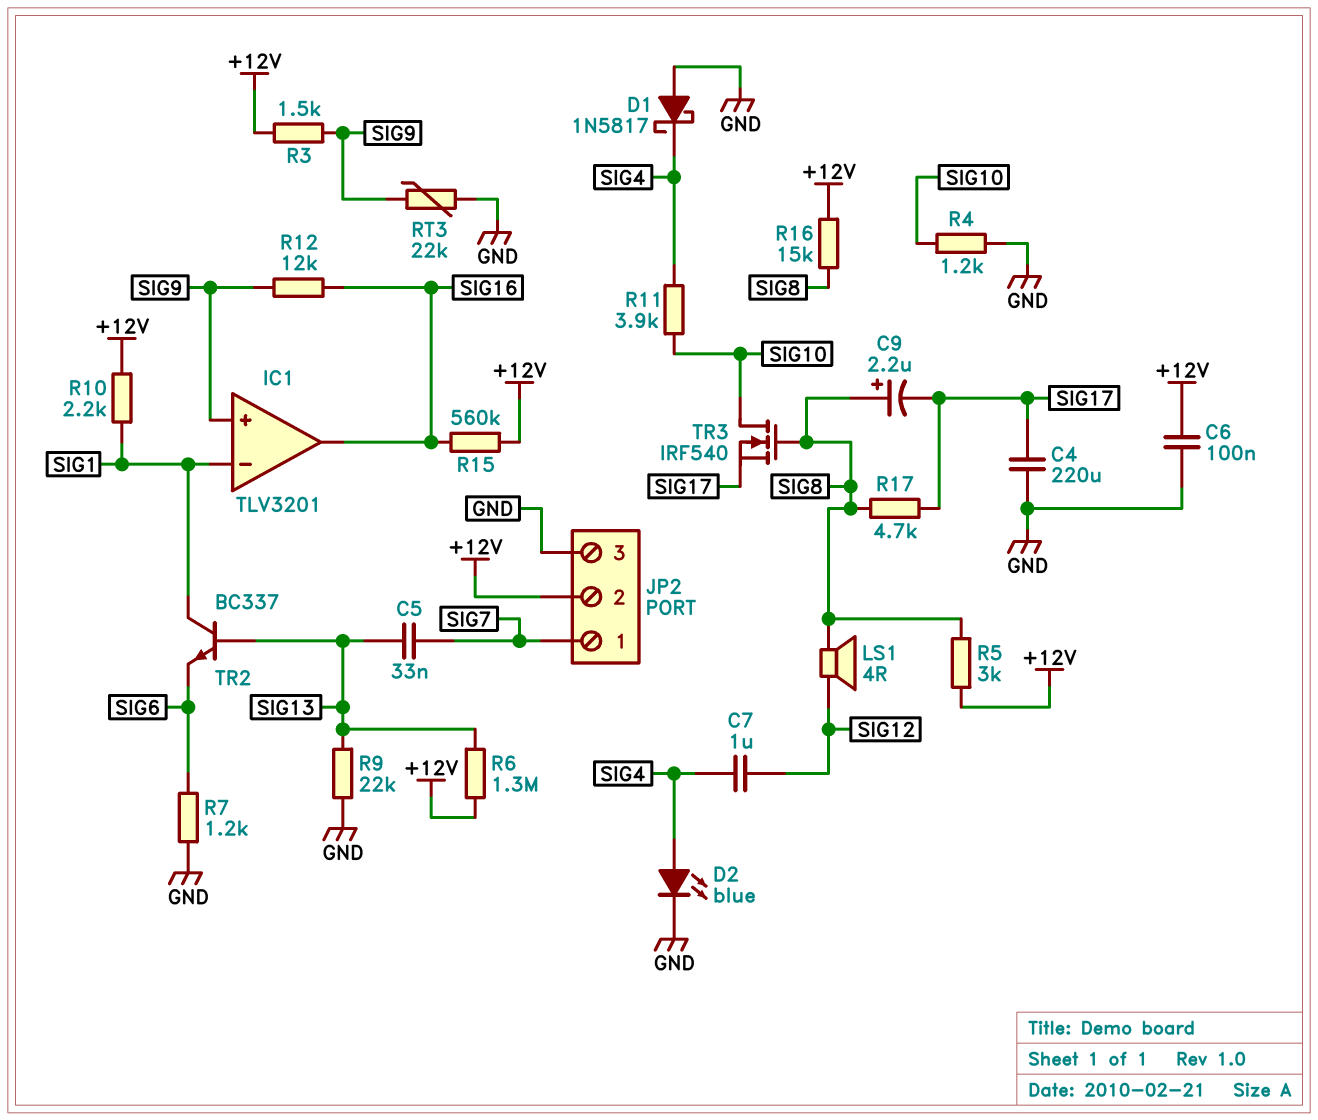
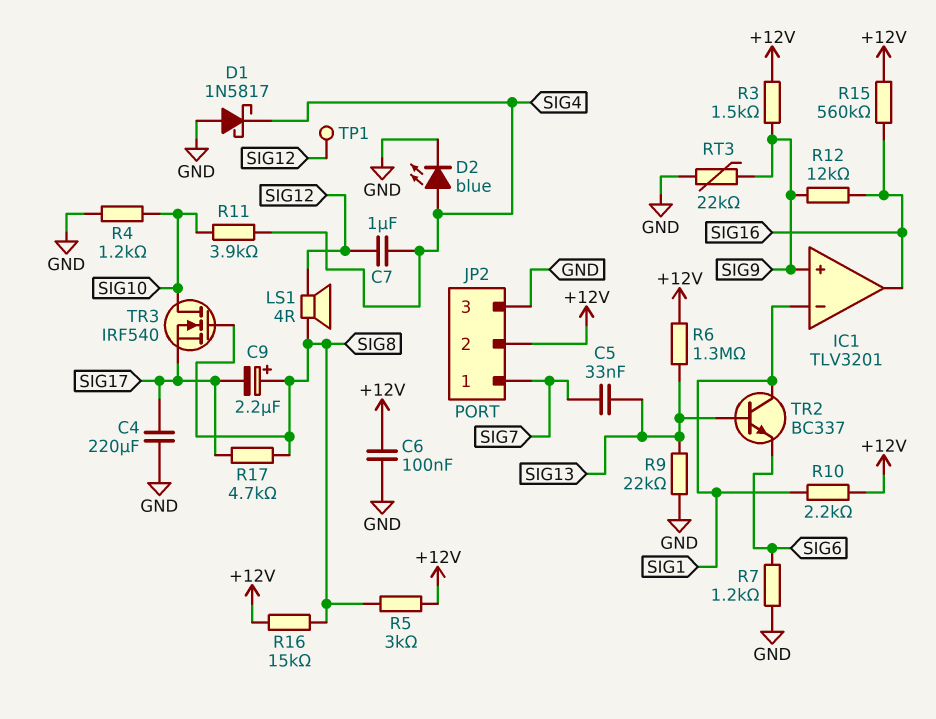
TP1: none -> test point (SIG12)

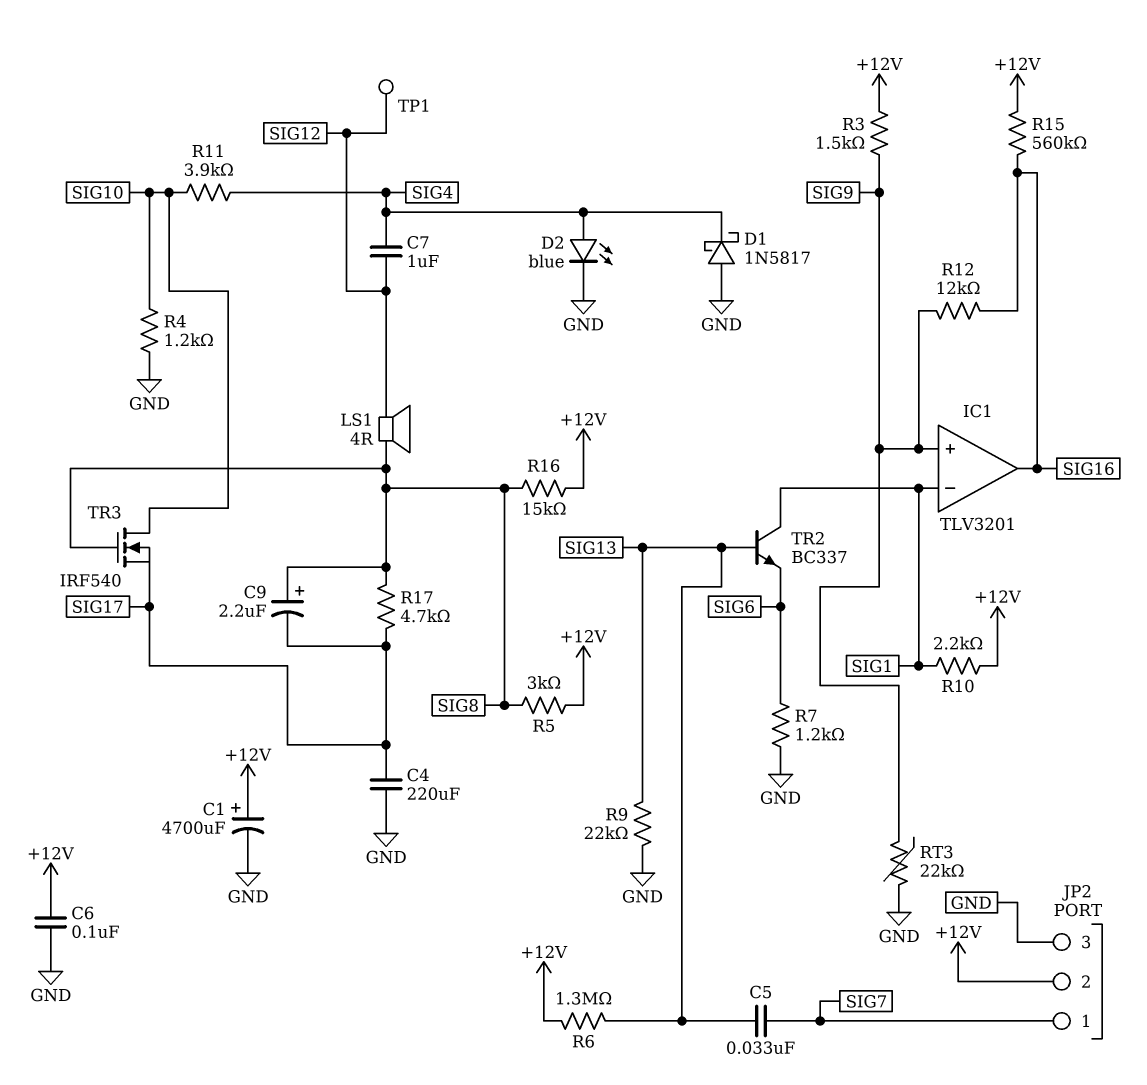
C1: none -> 4700uF (plus +12V, minus GND)

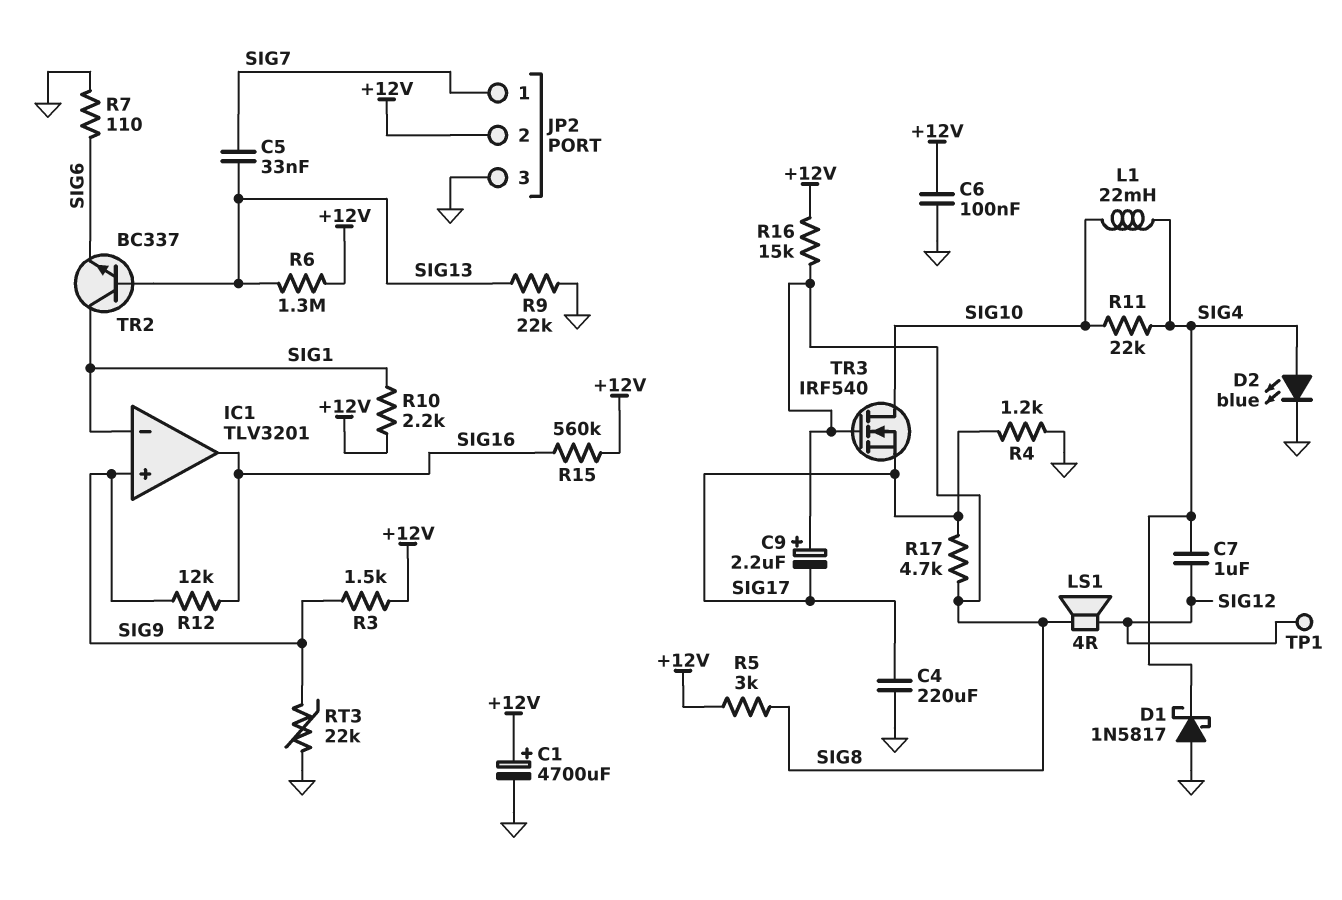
L1: none -> 22mH (SIG4, SIG10)
R4: 1.2k (GND, SIG10) -> 1.2k (GND, SIG17)
R7: 1.2k (GND, SIG6) -> 110 (GND, SIG6)
R11: 3.9k (SIG4, SIG10) -> 22k (SIG4, SIG10)

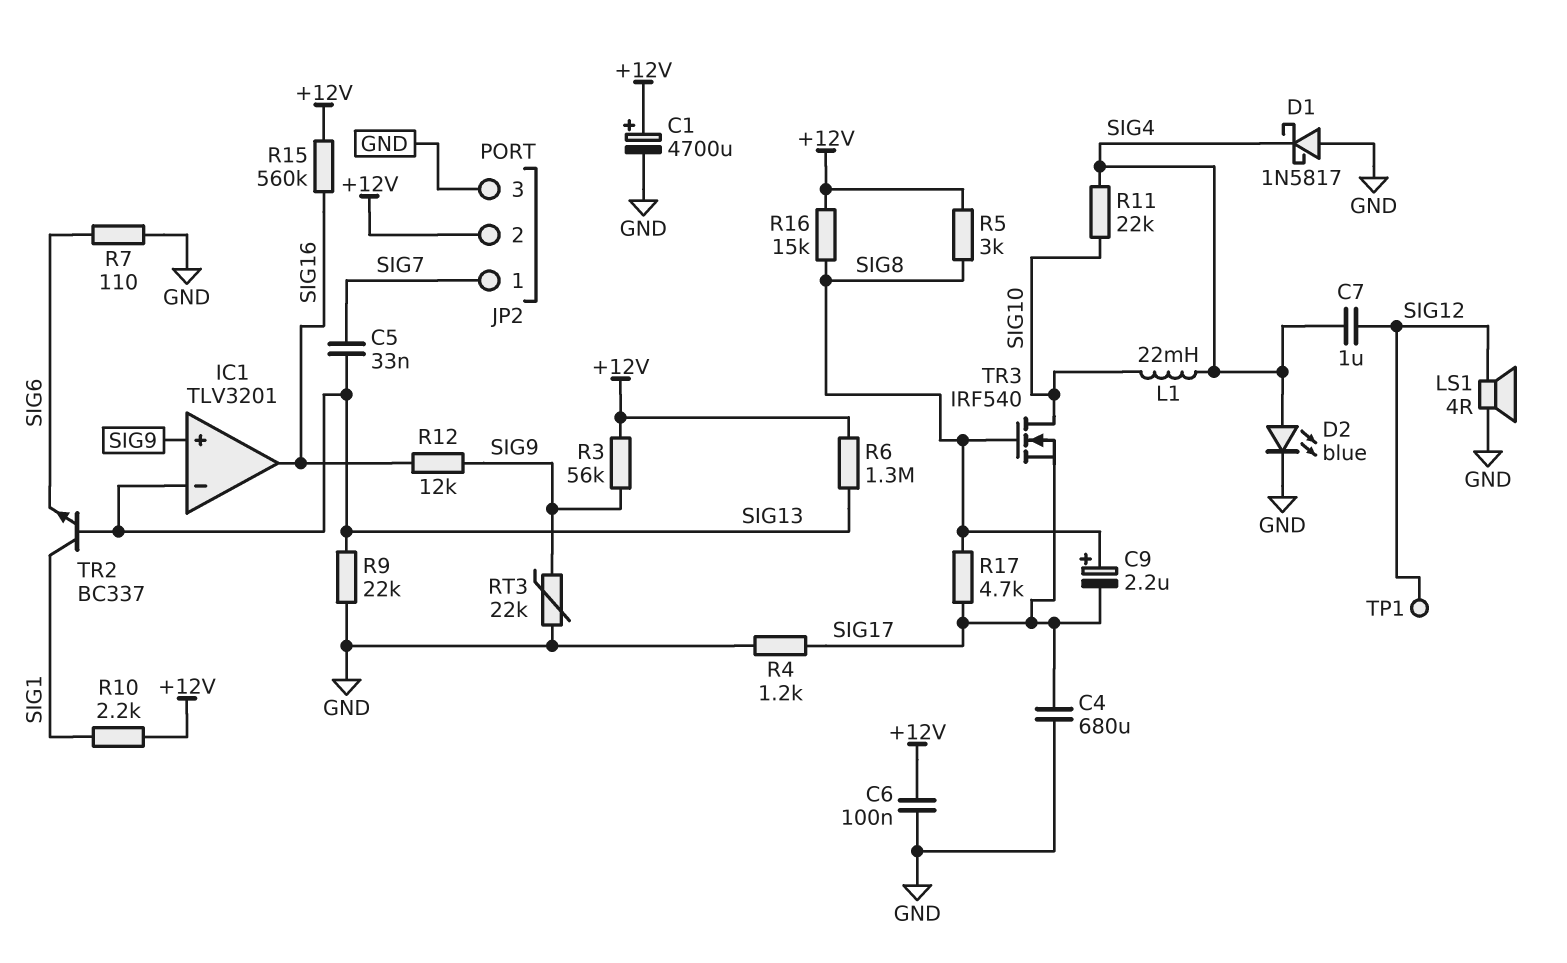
C4: 220uF (GND, SIG17) -> 680uF (GND, SIG17)
IC1 pin in-: SIG1 -> SIG13
LS1: speaker 4R (SIG8, SIG12) -> speaker 4R (GND, SIG12)
R3: 1.5k (+12V, SIG9) -> 56k (+12V, SIG9)

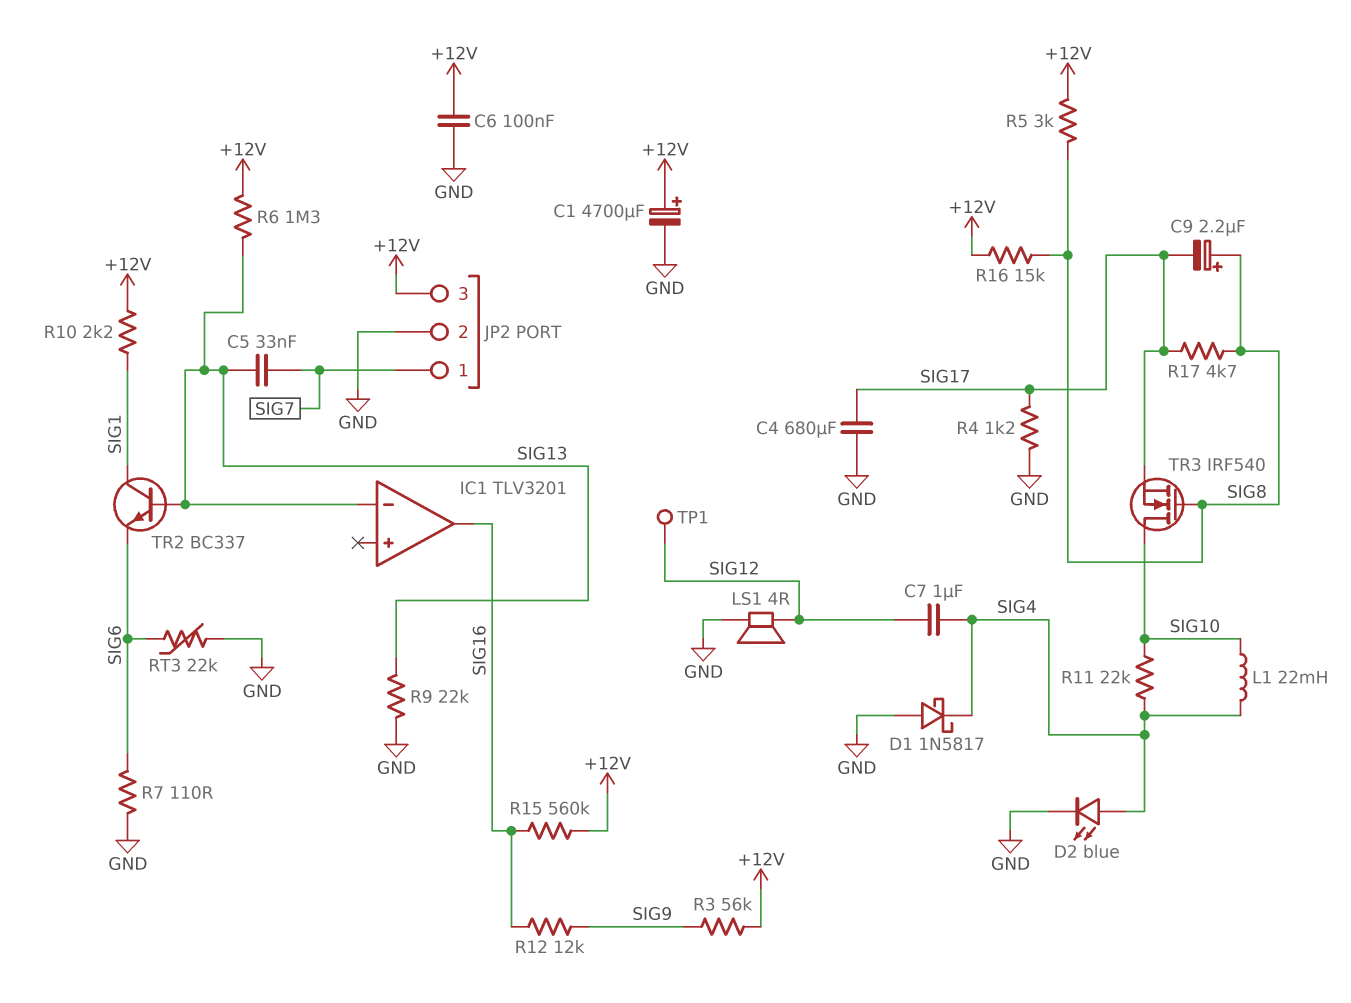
IC1 pin in+: SIG9 -> none
JP2 pin 2: +12V -> GND
JP2 pin 3: GND -> +12V
RT3: 22k (GND, SIG9) -> 22k (GND, SIG6)

